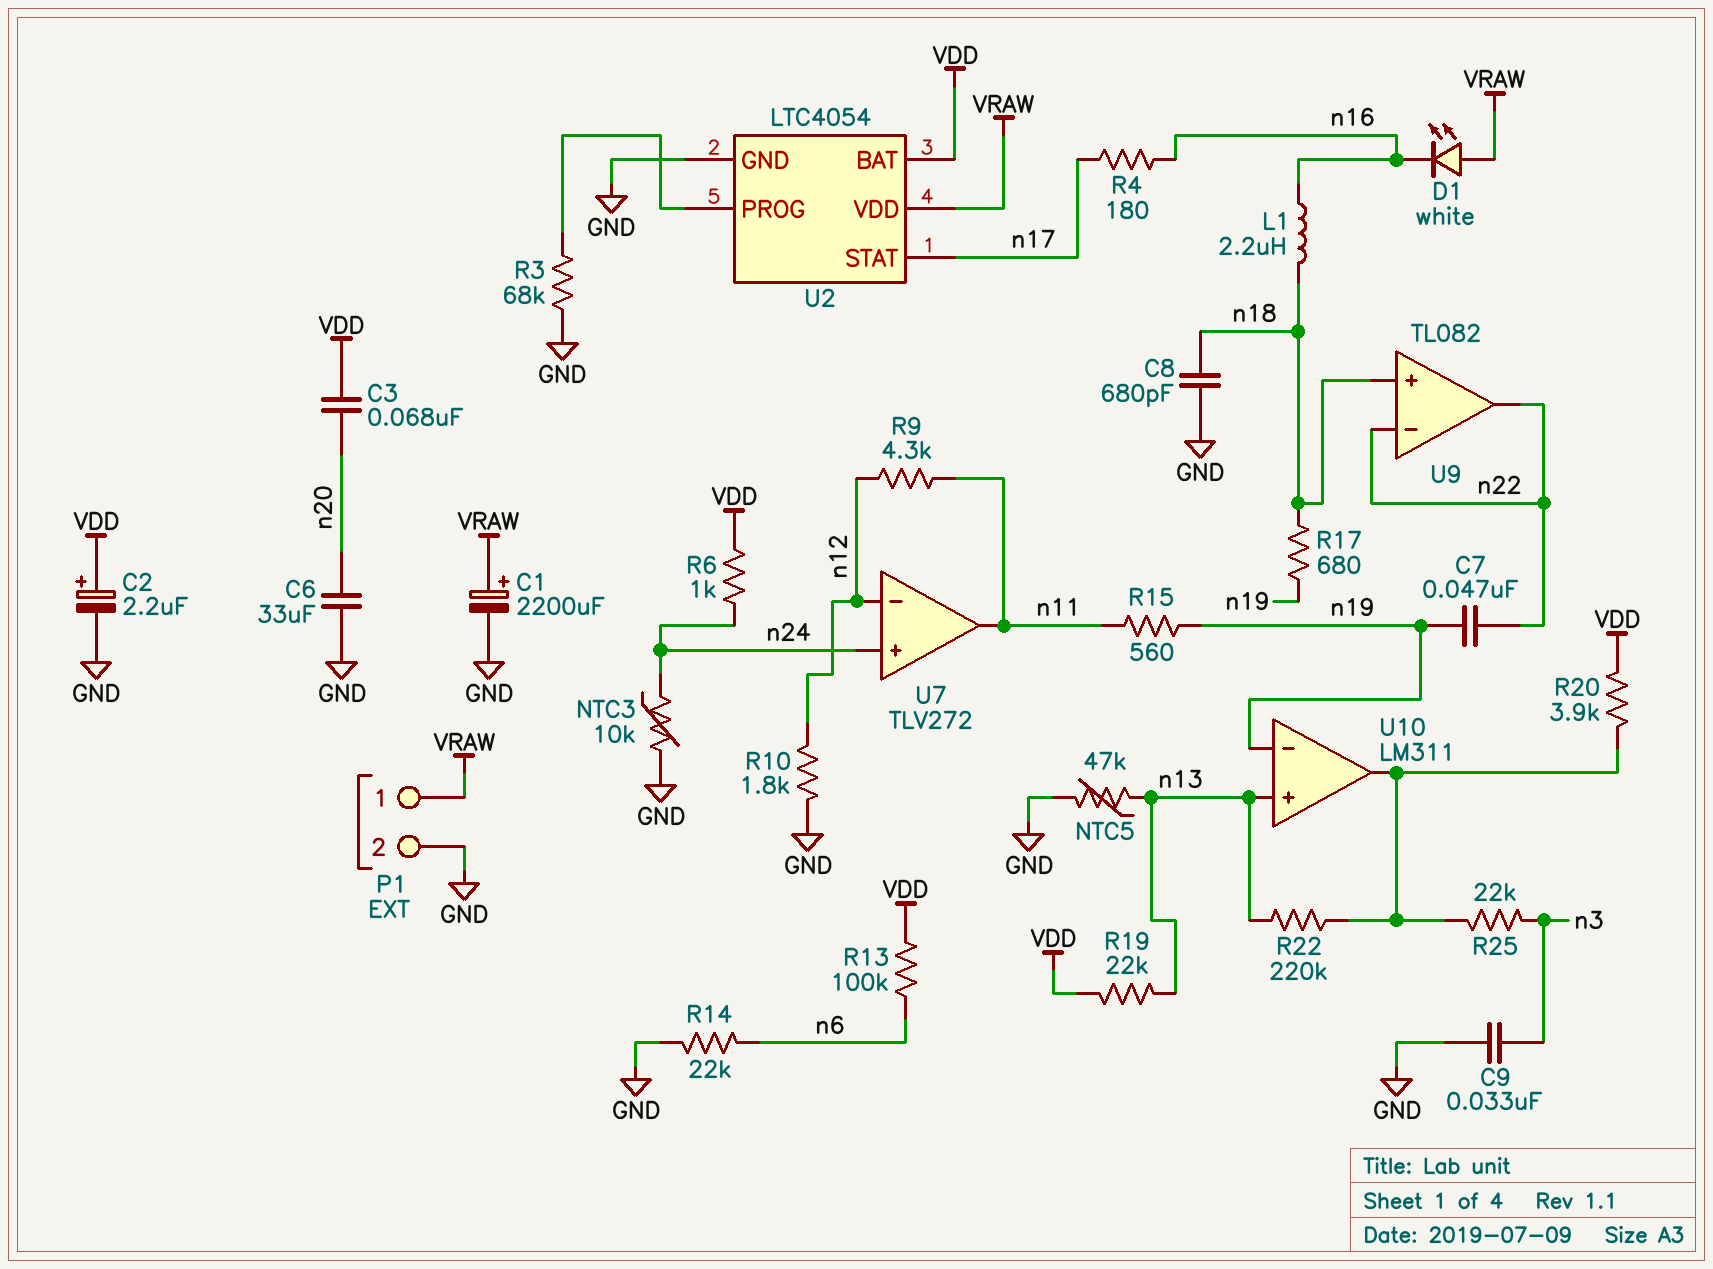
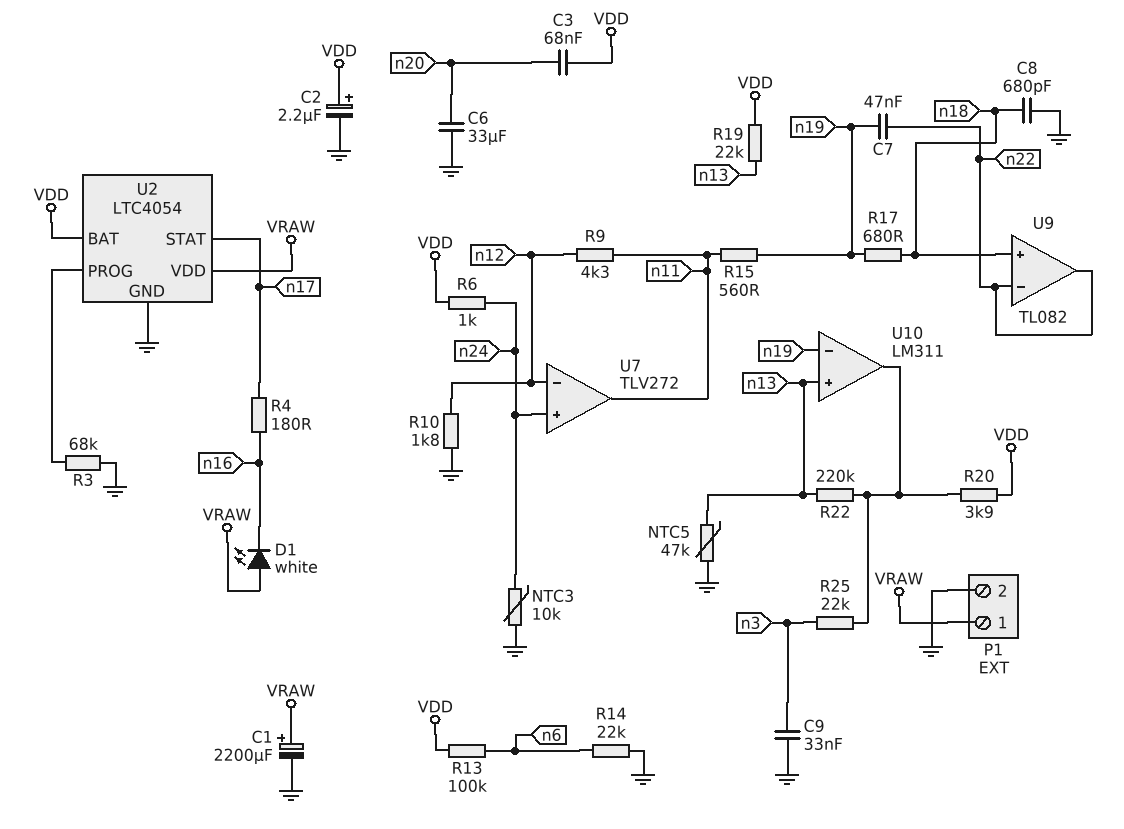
L1: 2.2uH (n16, n18) -> none

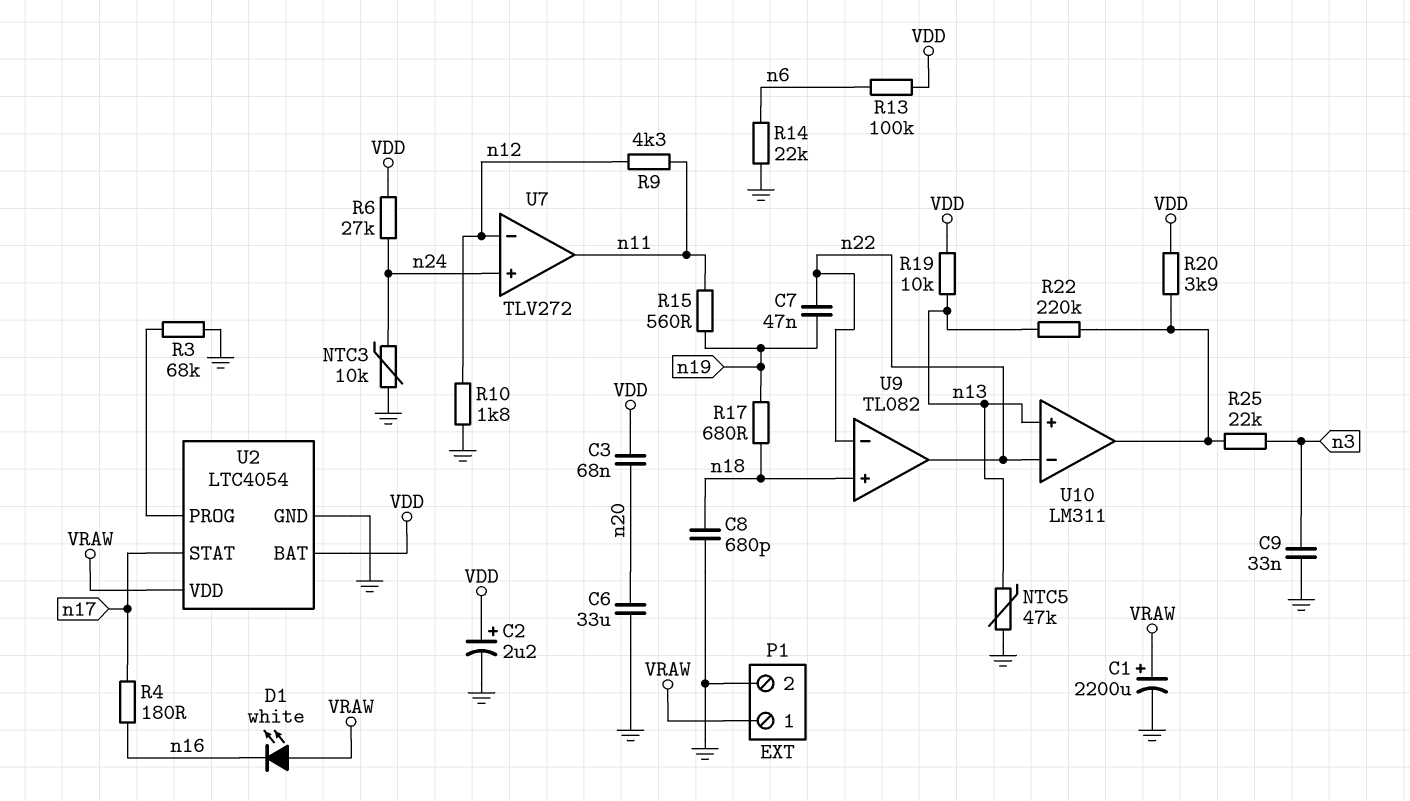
R6: 1k (VDD, n24) -> 27k (VDD, n24)
R19: 22k (VDD, n13) -> 10k (VDD, n13)
U10 pin in-: n19 -> n22

